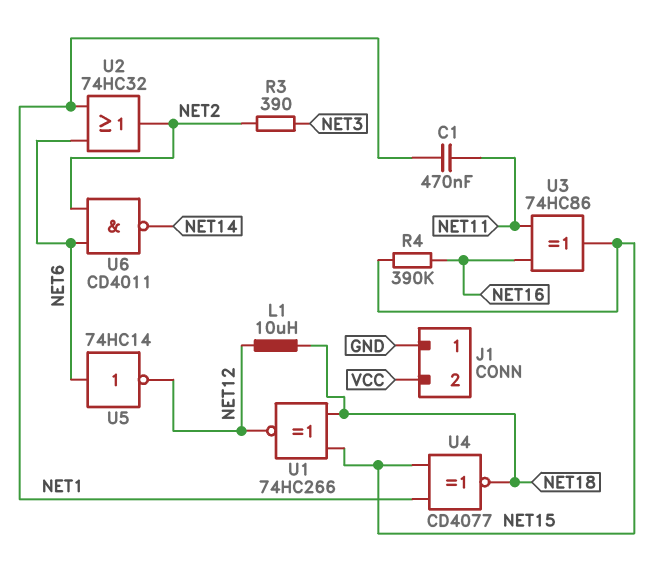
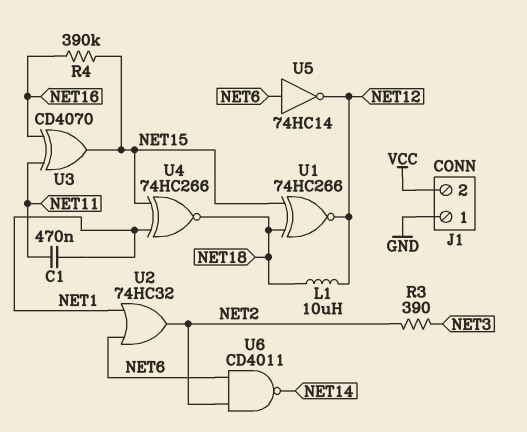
U3: XOR 74HC86 (in NET11, in NET16, out NET15) -> XOR CD4070 (in NET11, in NET16, out NET15)
U4: XNOR CD4077 (in NET1, in NET15, out NET18) -> XNOR 74HC266 (in NET1, in NET15, out NET18)

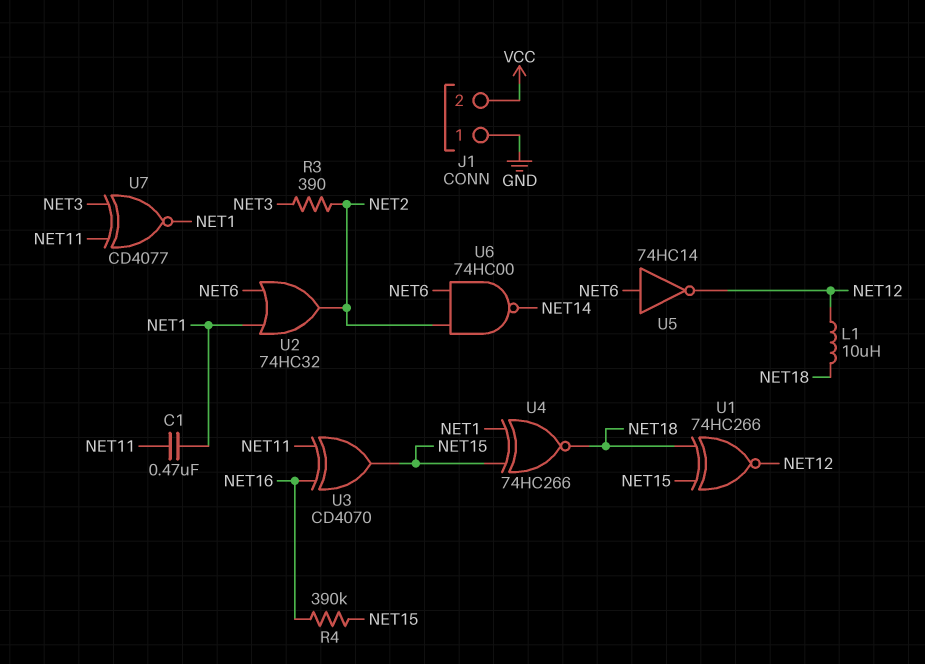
U6: NAND CD4011 (in NET2, in NET6, out NET14) -> NAND 74HC00 (in NET2, in NET6, out NET14)
U7: none -> XNOR CD4077 (in NET3, in NET11, out NET1)

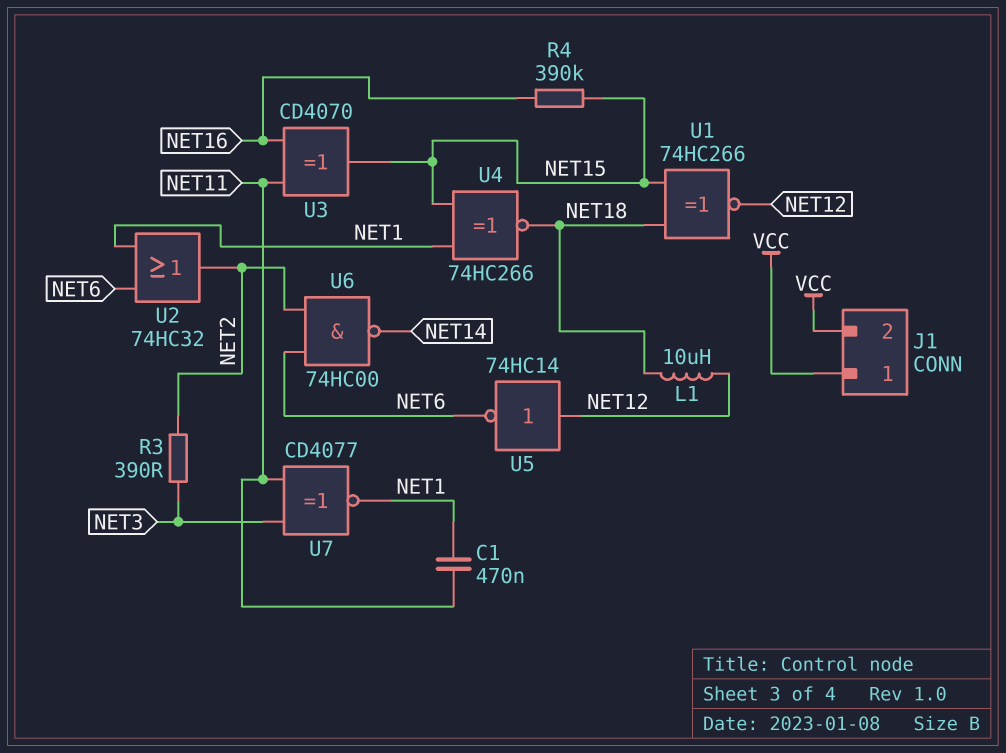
J1 pin 1: GND -> VCC
U5: NOT 74HC14 (in NET6, out NET12) -> NOT 74HC14 (in NET12, out NET6)

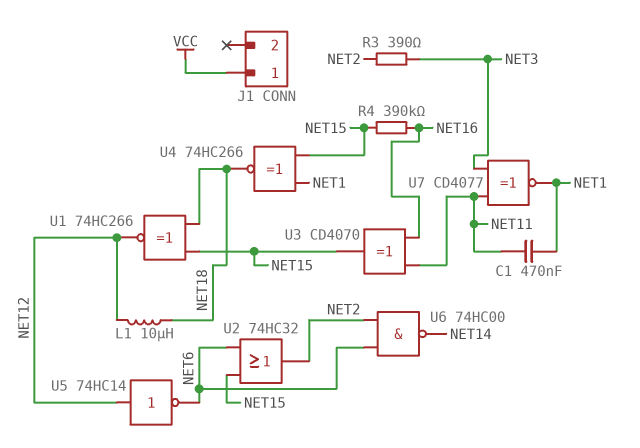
J1 pin 2: VCC -> none
U2: OR 74HC32 (in NET1, in NET6, out NET2) -> OR 74HC32 (in NET6, in NET15, out NET2)

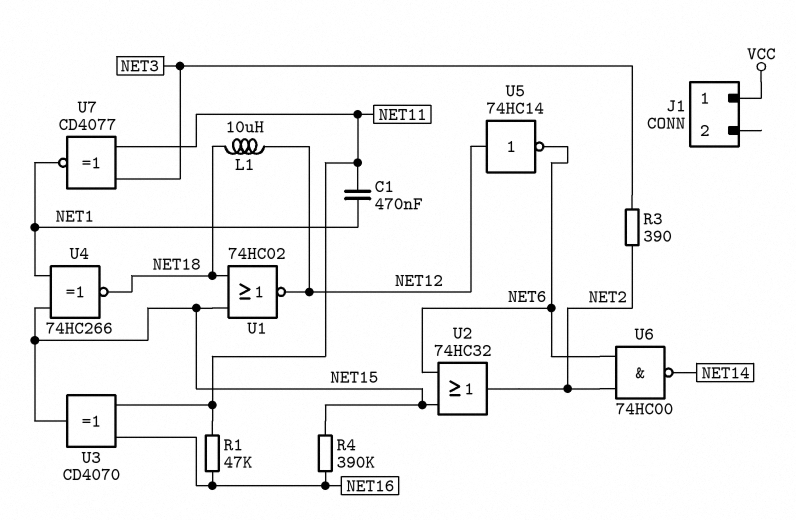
R1: none -> 47k (NET11, NET16)
U1: XNOR 74HC266 (in NET15, in NET18, out NET12) -> NOR 74HC02 (in NET15, in NET18, out NET12)

